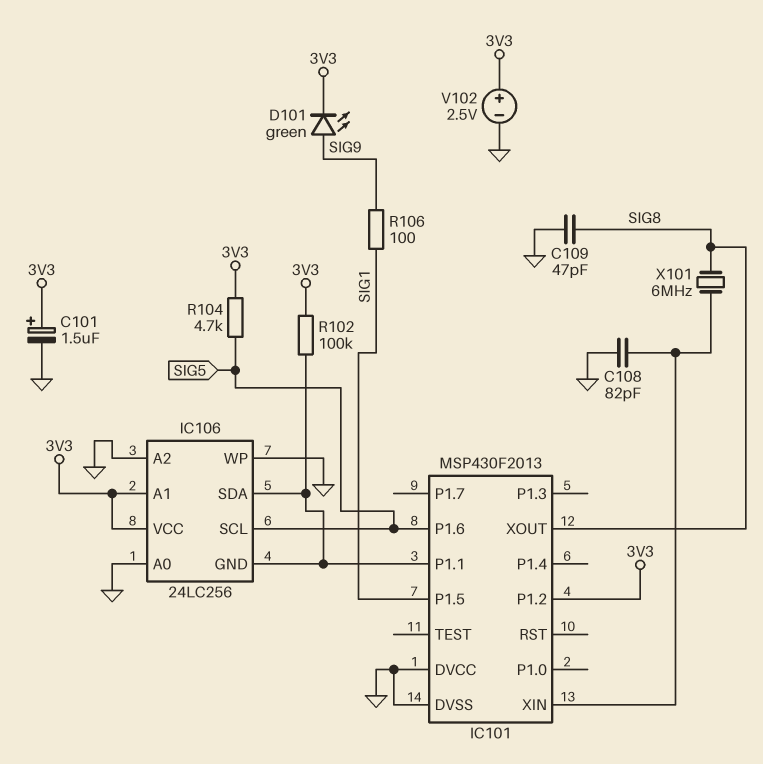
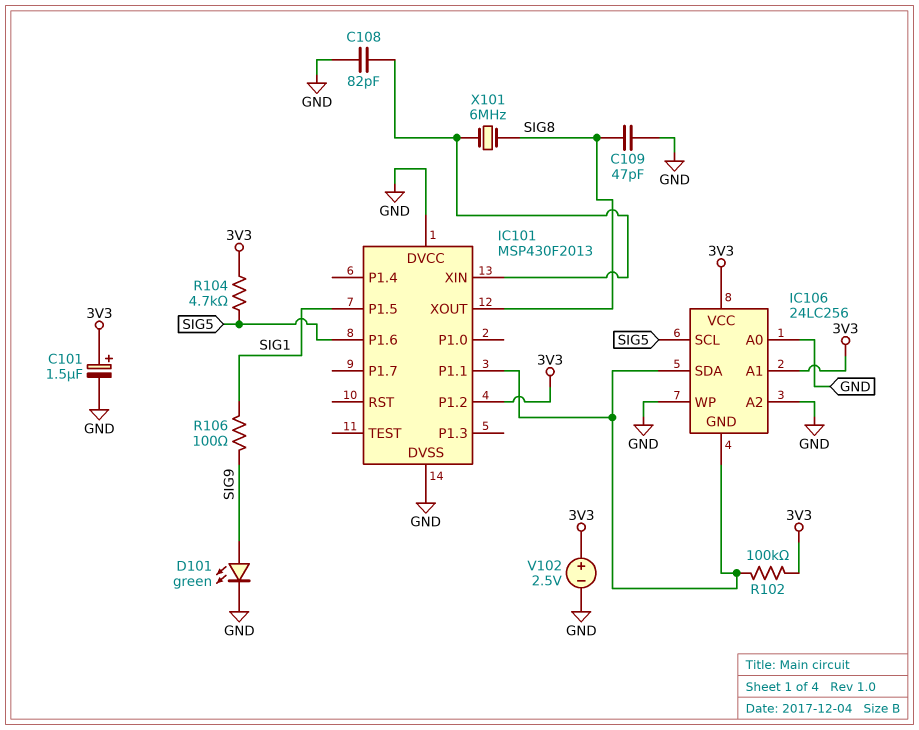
D101: LED green (A SIG9, K 3V3) -> LED green (A SIG9, K GND)

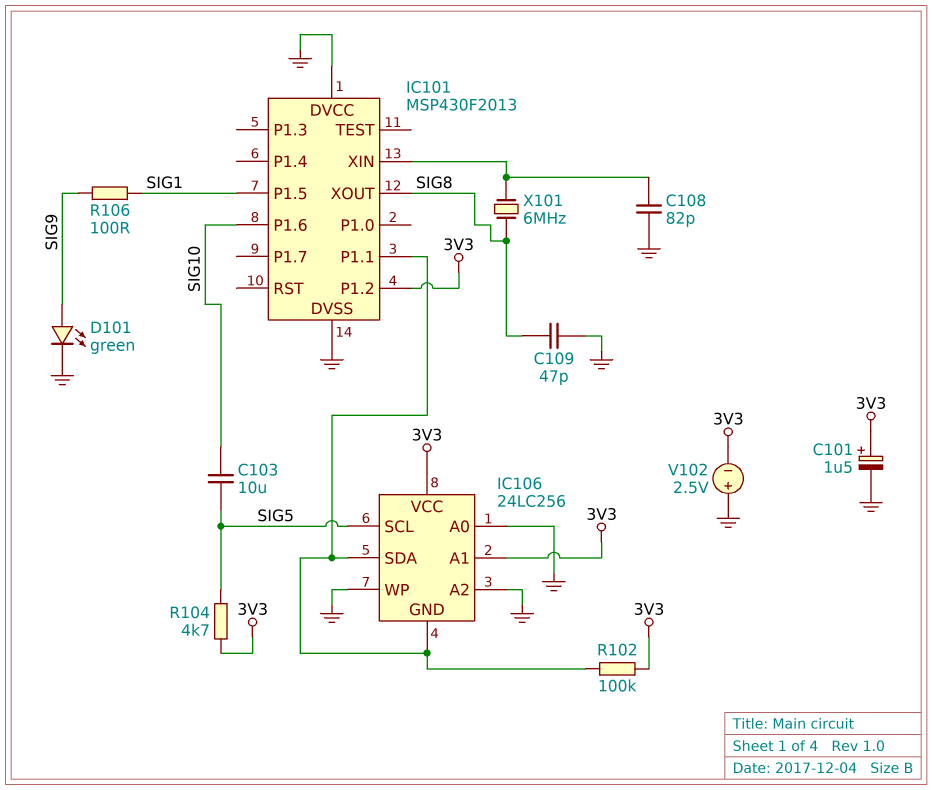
C103: none -> 10uF (SIG5, SIG10)
IC101 pin P1.6: SIG5 -> SIG10
V102: 2.5V (plus 3V3, minus GND) -> 2.5V (plus GND, minus 3V3)

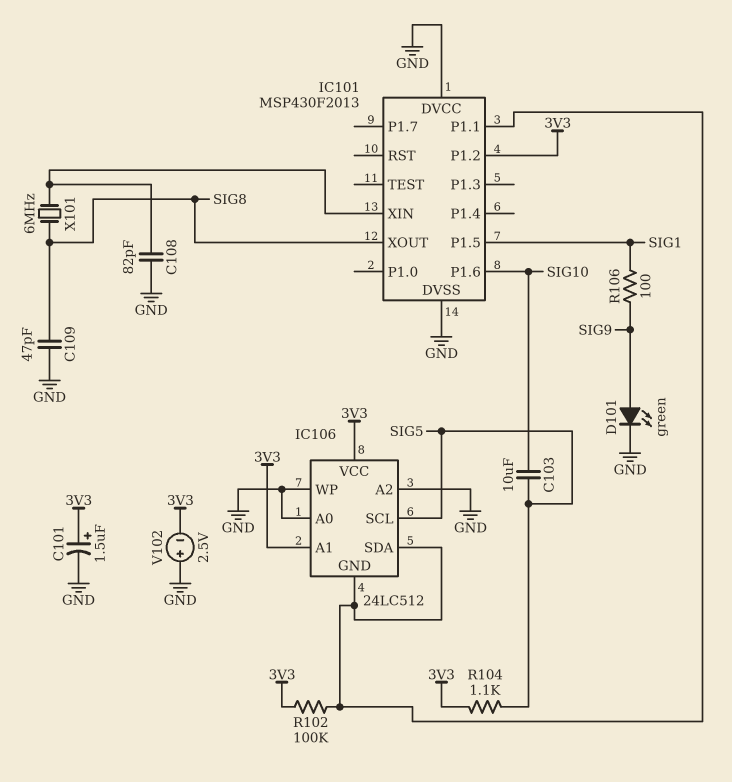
IC106: 24LC256 -> 24LC512
R104: 4.7k (3V3, SIG5) -> 1.1k (3V3, SIG5)

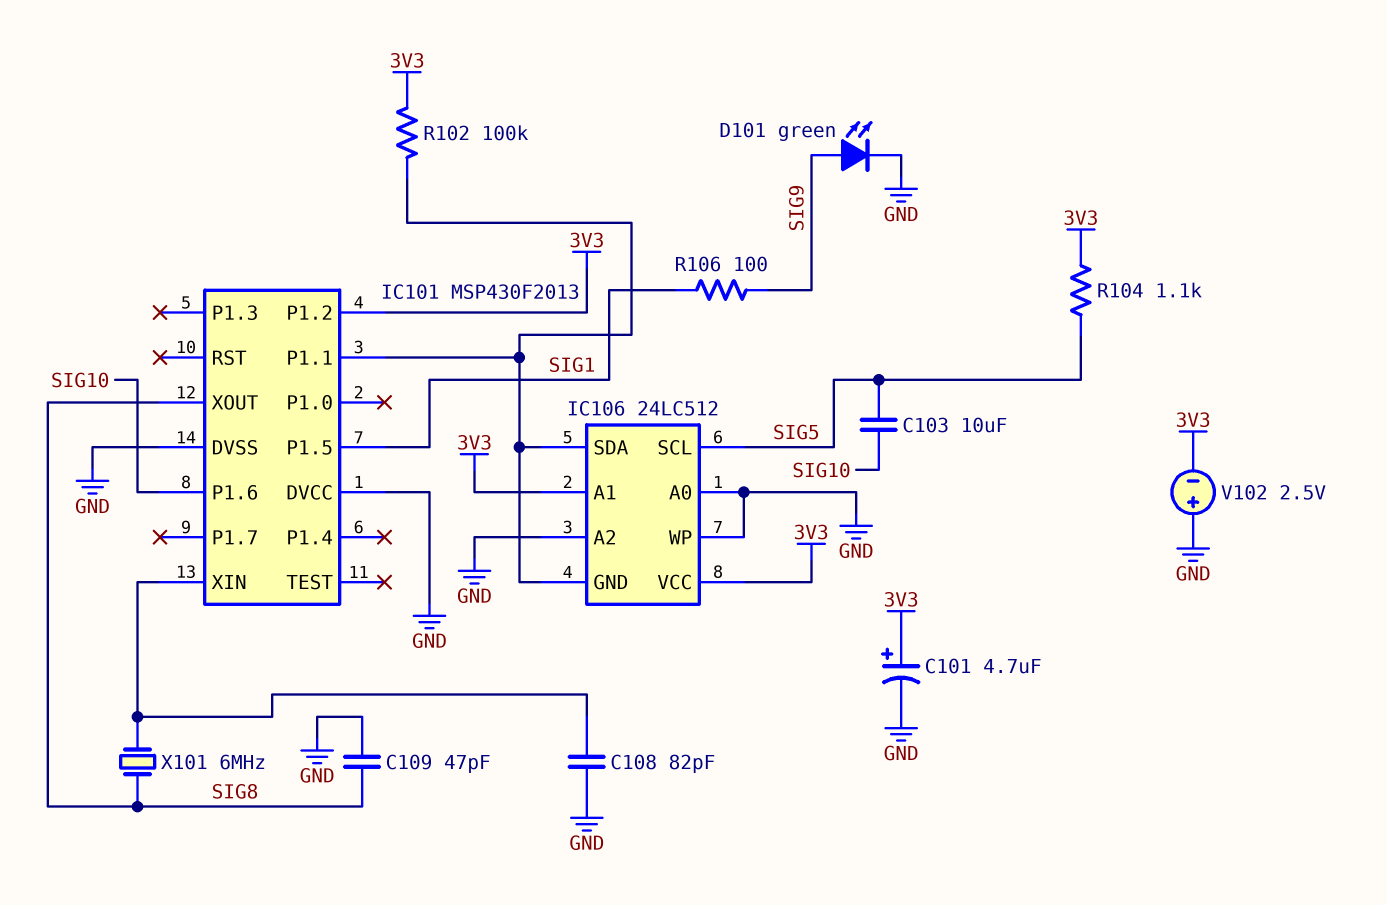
C101: 1.5uF (plus 3V3, minus GND) -> 4.7uF (plus 3V3, minus GND)

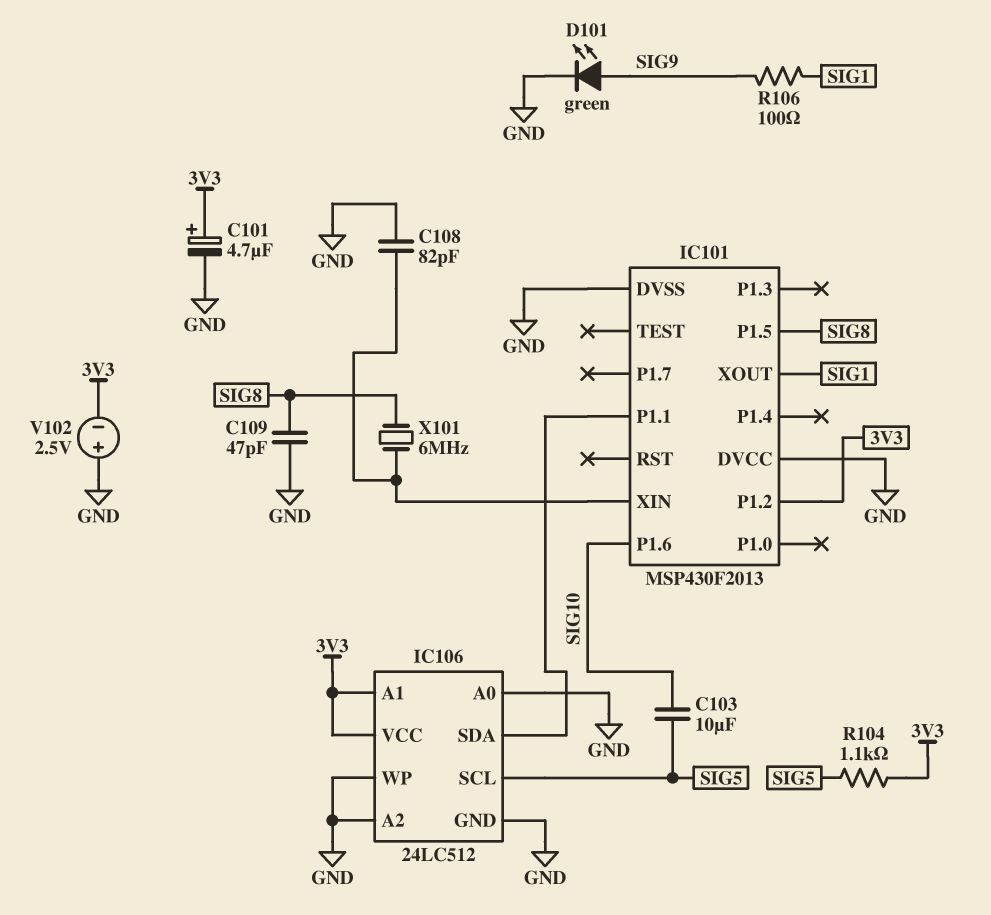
IC101 pin P1.5: SIG1 -> SIG8
IC101 pin XOUT: SIG8 -> SIG1
IC106 pin GND: IC101/P1.1 -> GND
R102: 100k (3V3, IC101/P1.1) -> none

